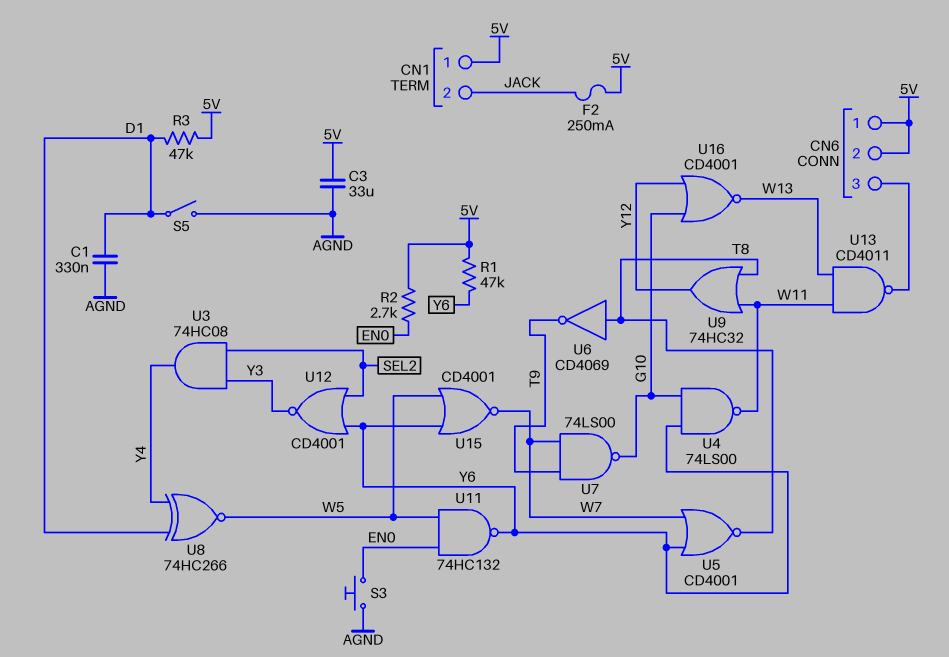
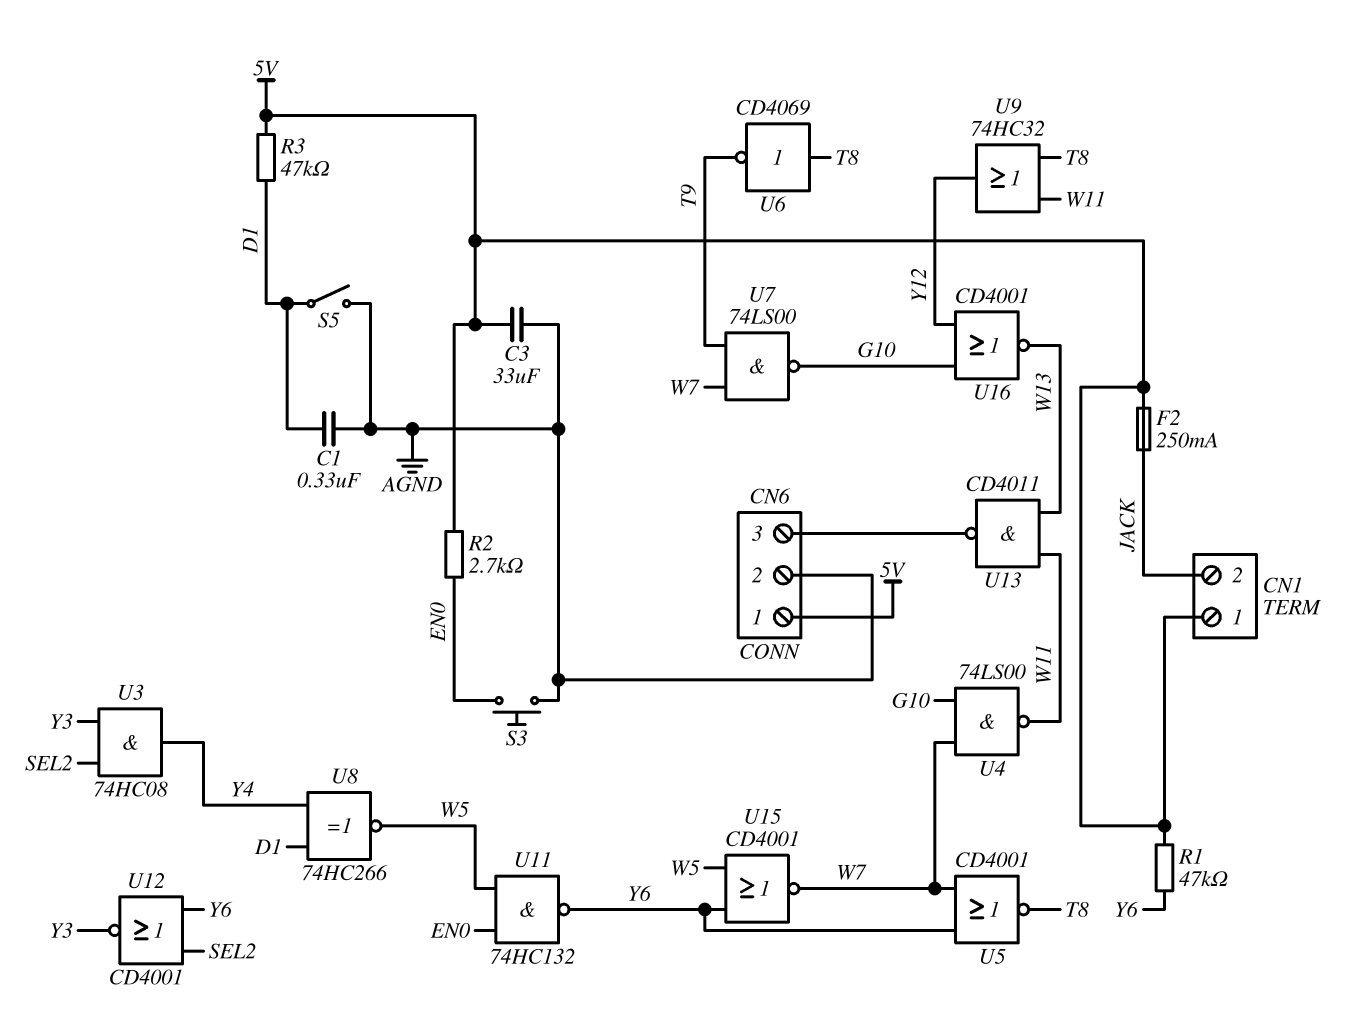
CN6 pin 2: 5V -> AGND
U4: NAND 74LS00 (in G10, in Y6, out W11) -> NAND 74LS00 (in G10, in W7, out W11)

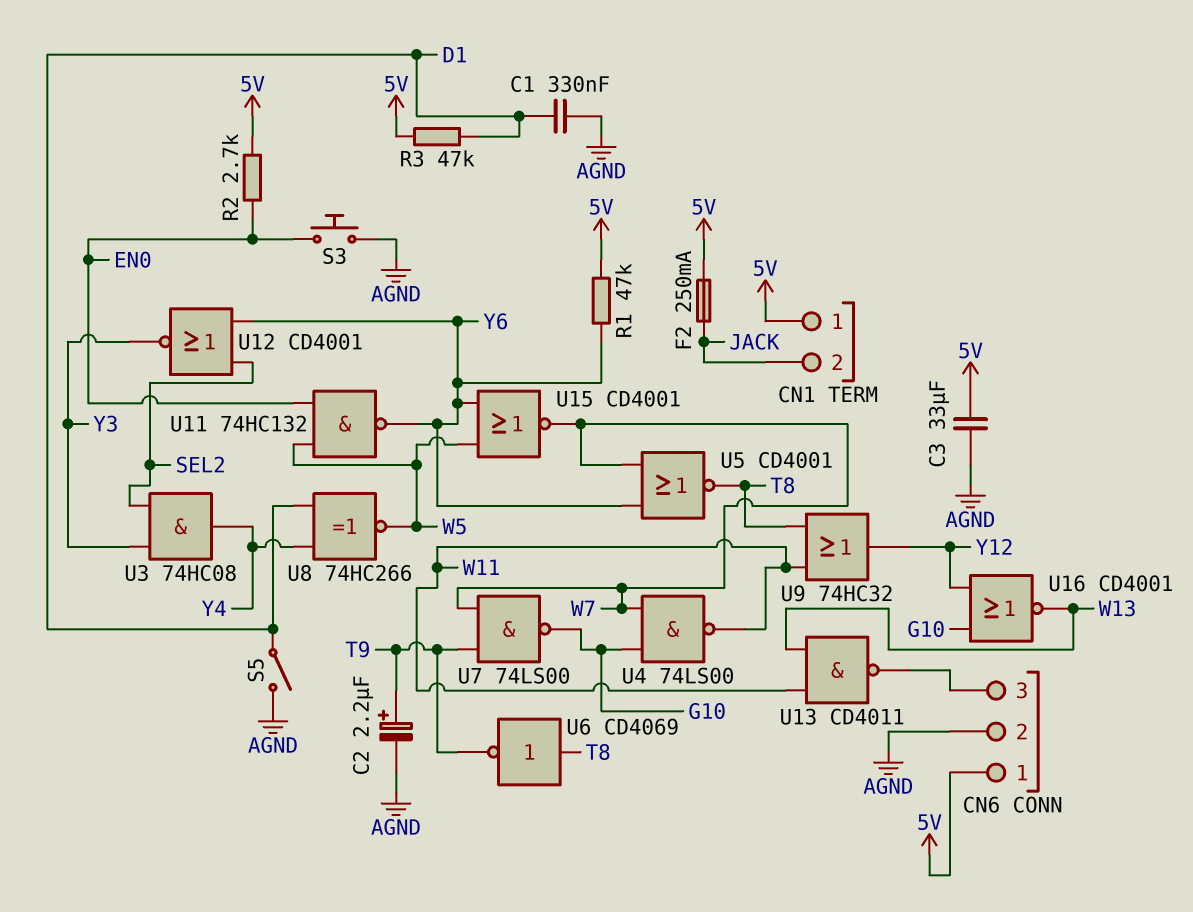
C2: none -> 2.2uF (plus T9, minus AGND)

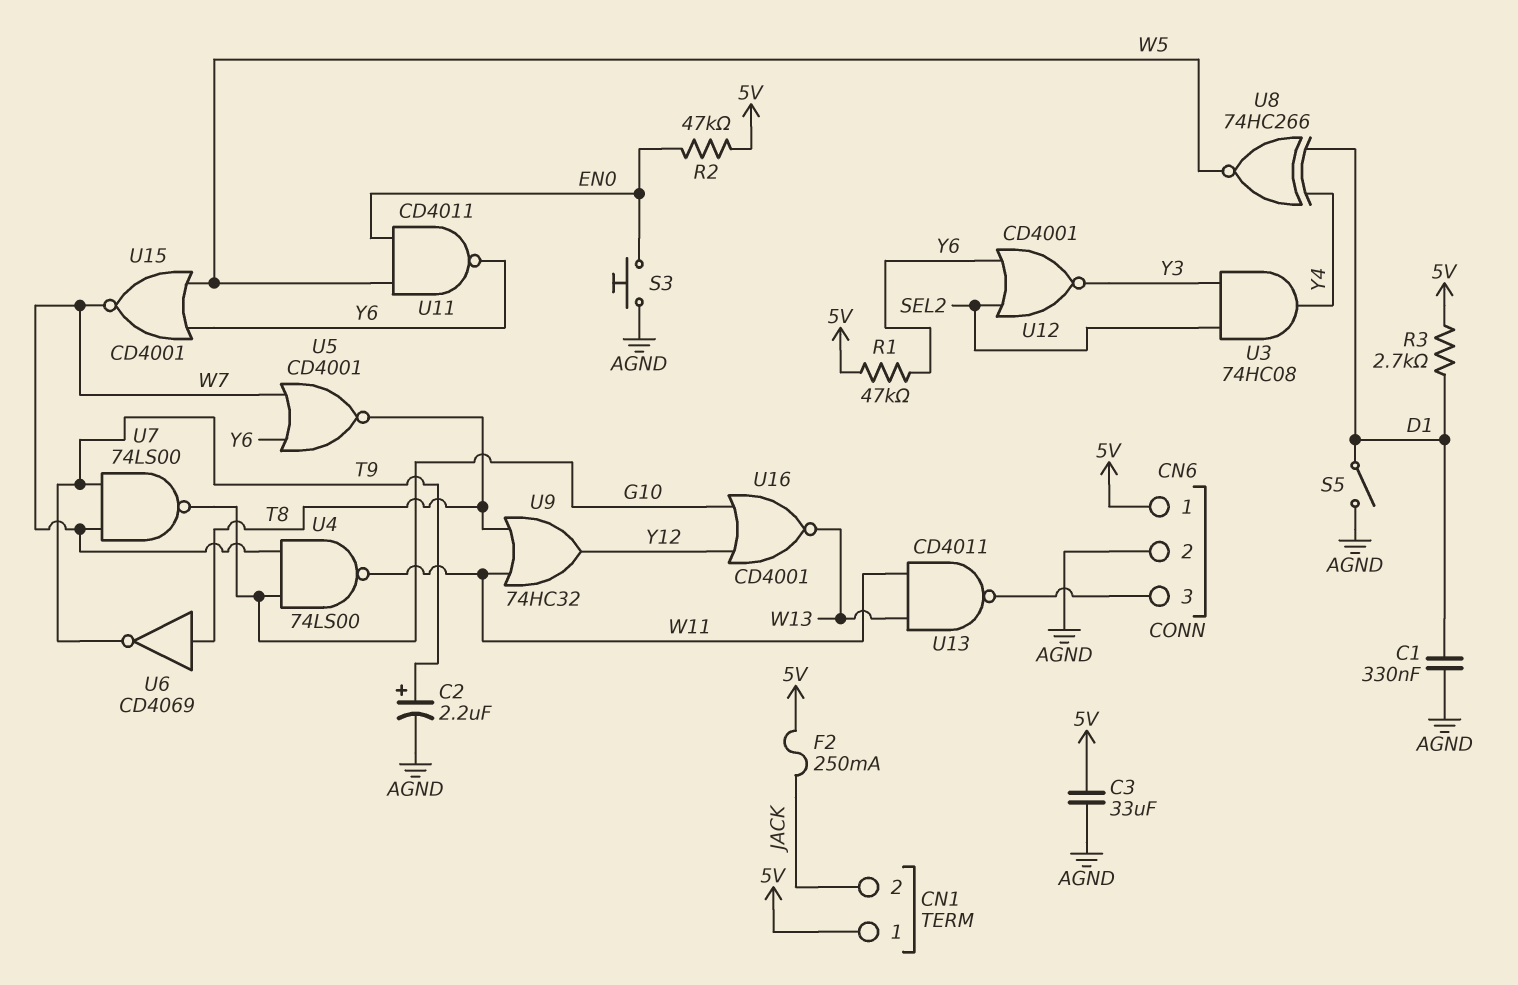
R2: 2.7k (5V, EN0) -> 47k (5V, EN0)
R3: 47k (5V, D1) -> 2.7k (5V, D1)
U11: NAND 74HC132 (in EN0, in W5, out Y6) -> NAND CD4011 (in EN0, in W5, out Y6)

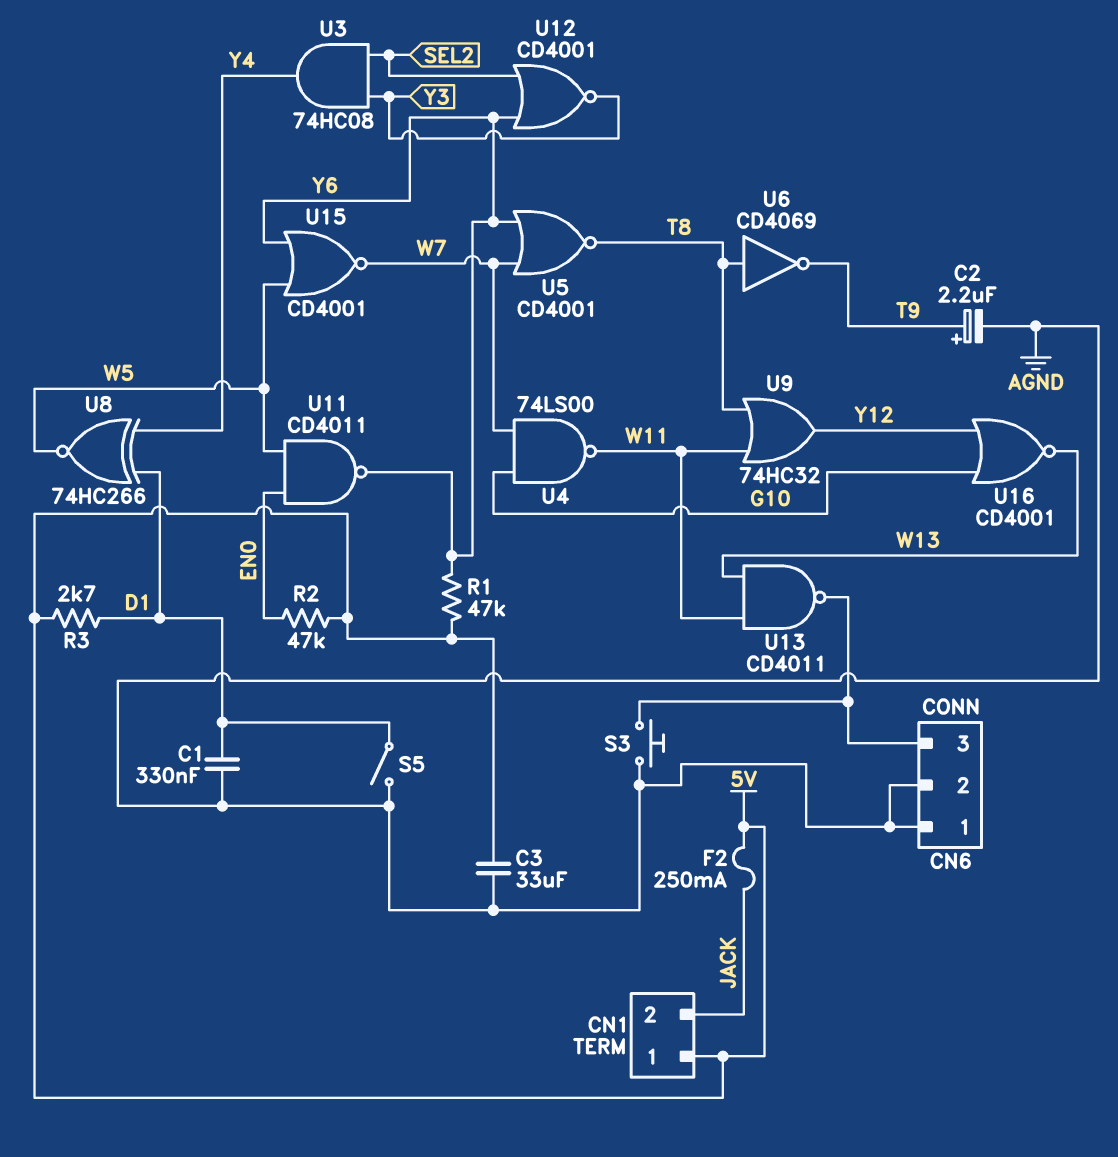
CN6 pin 1: 5V -> AGND
S3: button (AGND, EN0) -> button (AGND, CN6/3)
U7: NAND 74LS00 (in T9, in W7, out G10) -> none

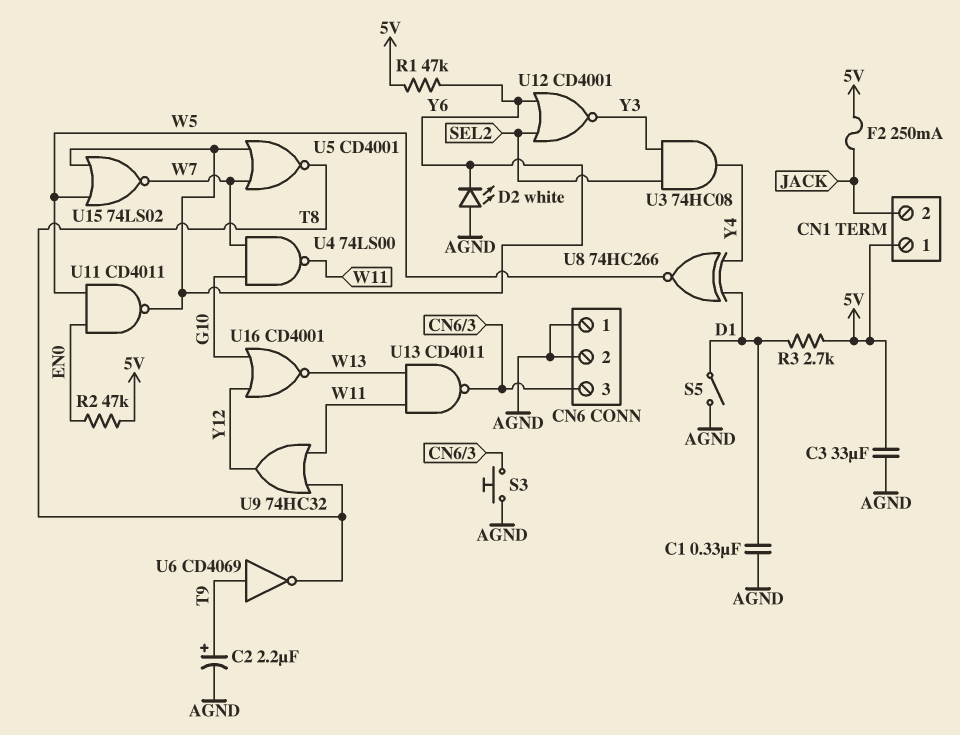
D2: none -> LED white (A AGND, K Y6)
U6: NOT CD4069 (in T8, out T9) -> NOT CD4069 (in T9, out T8)
U15: NOR CD4001 (in W5, in Y6, out W7) -> NOR 74LS02 (in W5, in Y6, out W7)

